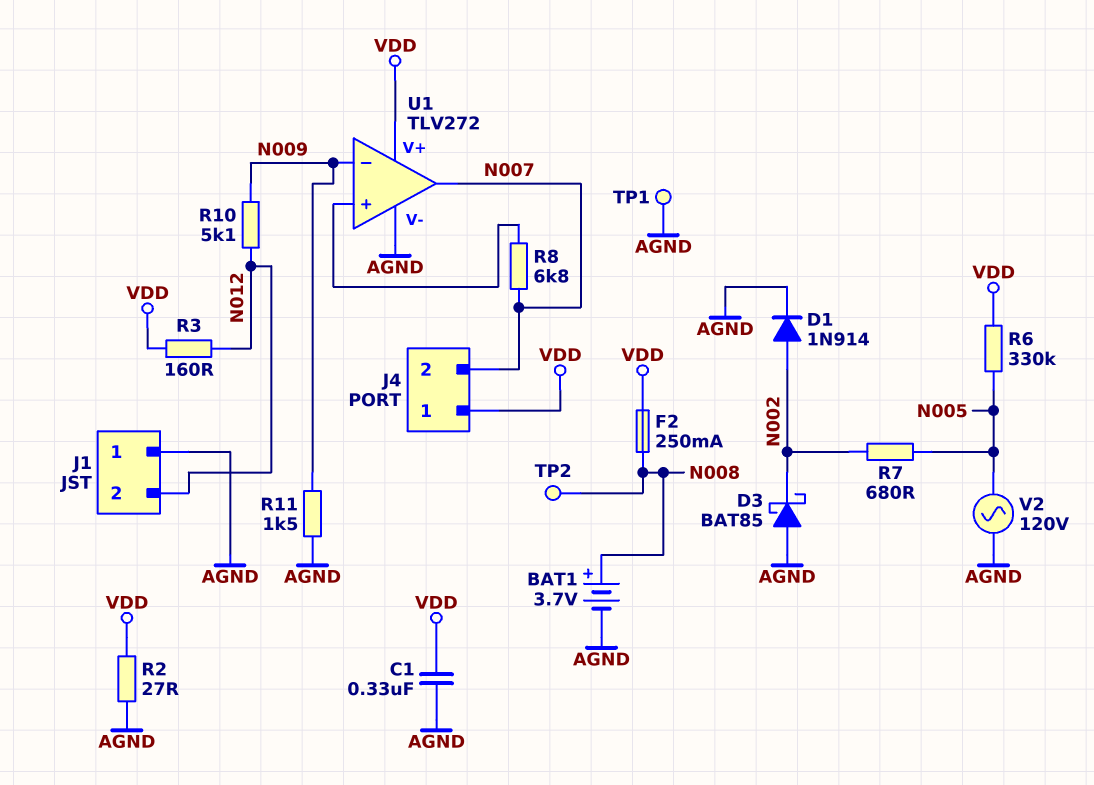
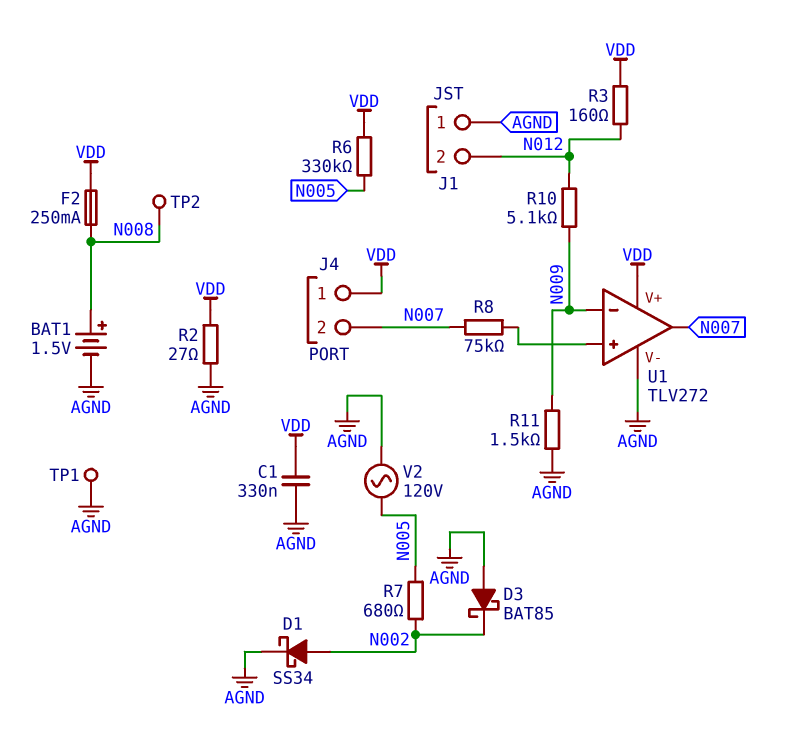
BAT1: 3.7V (plus N008, minus AGND) -> 1.5V (plus N008, minus AGND)
D1: diode 1N914 (A N002, K AGND) -> schottky SS34 (A N002, K AGND)
R8: 6.8k (N007, U1/in+) -> 75k (N007, U1/in+)

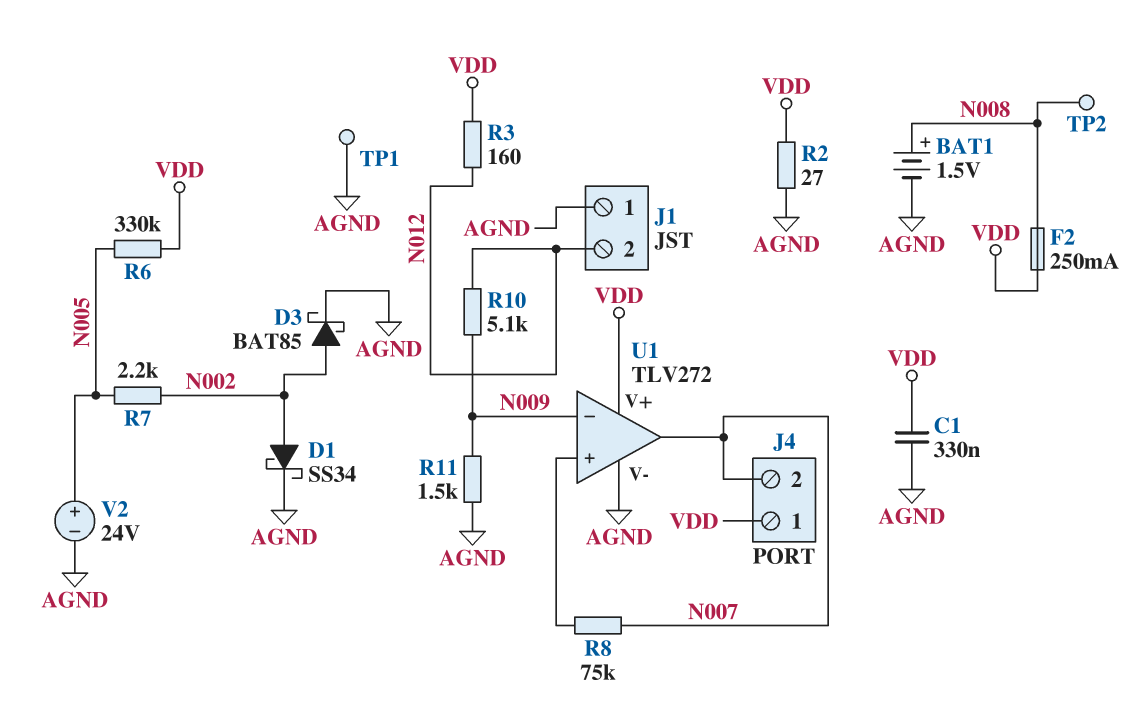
D3: schottky BAT85 (A AGND, K N002) -> schottky BAT85 (A N002, K AGND)
R7: 680 (N002, N005) -> 2.2k (N002, N005)
V2: AC 120V (AGND, N005) -> 24V (plus N005, minus AGND)

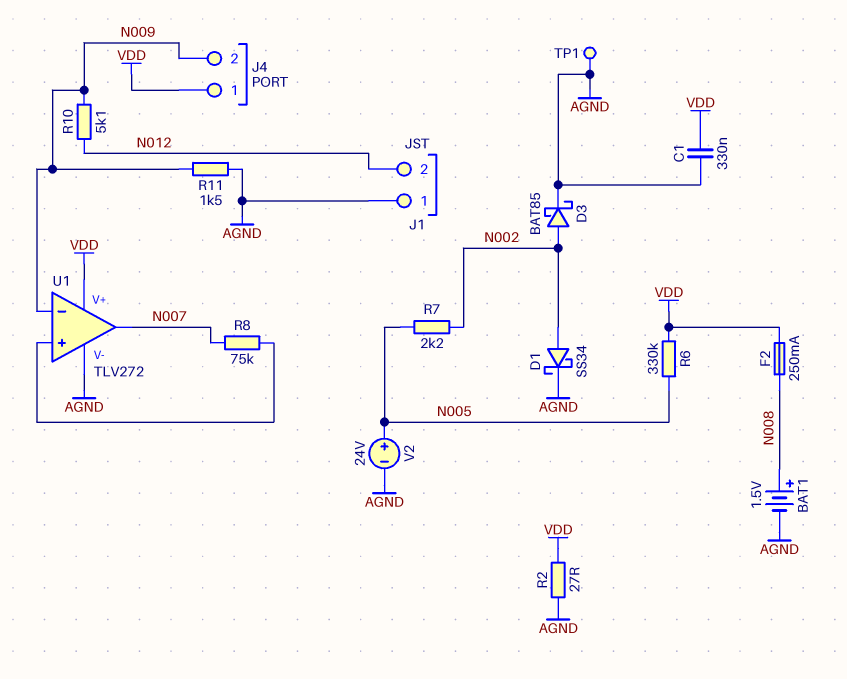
J4 pin 2: N007 -> N009
R3: 160 (N012, VDD) -> none
TP2: test point (N008) -> none

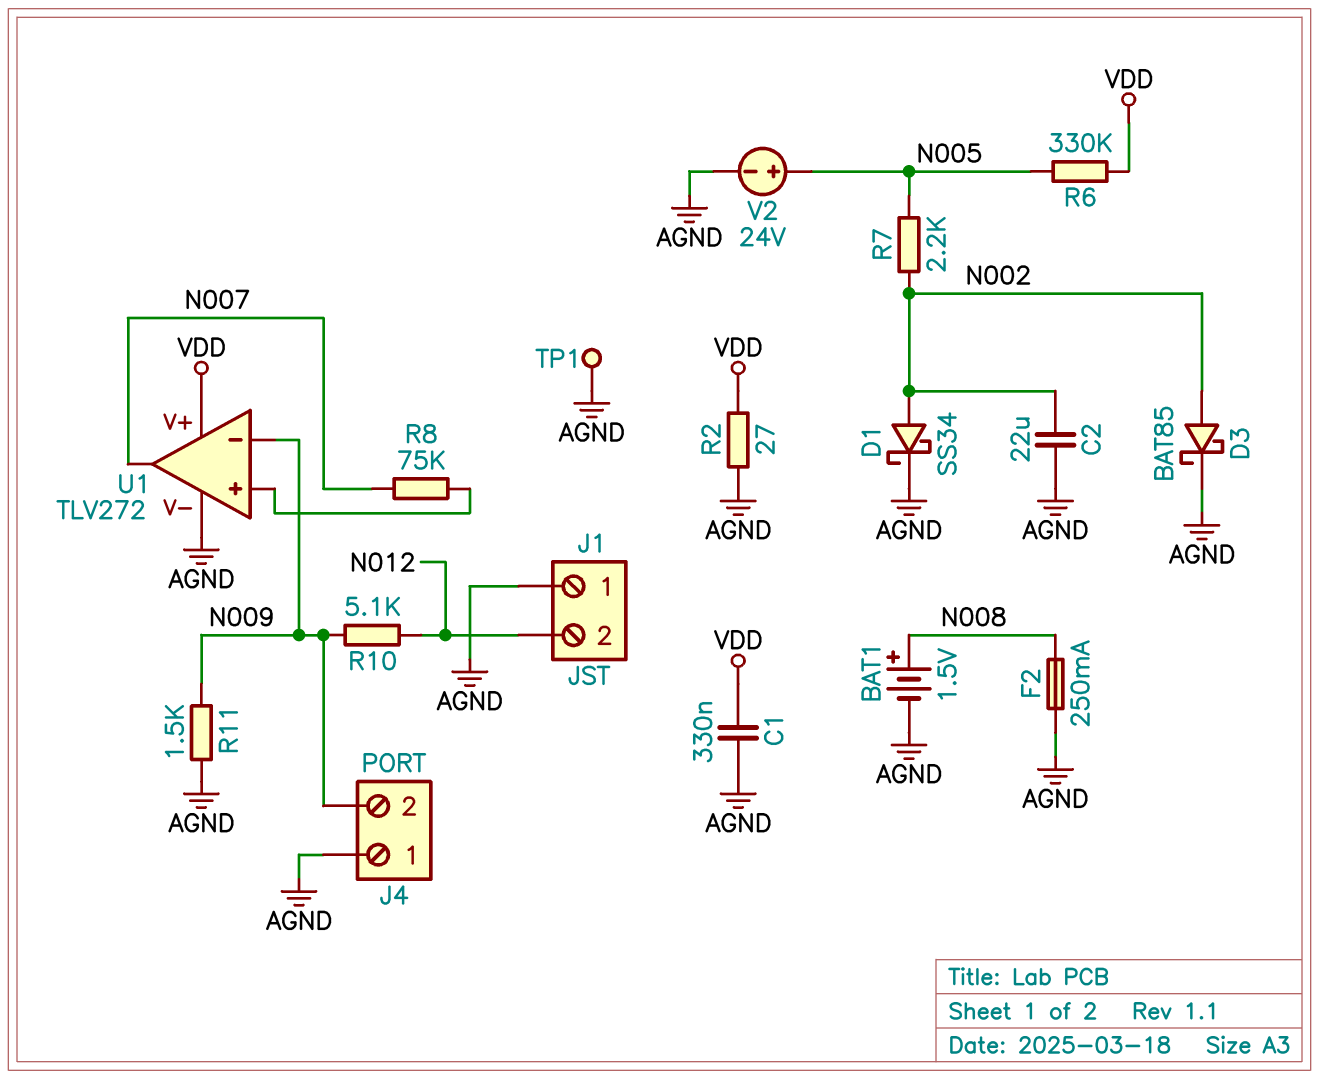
C2: none -> 22uF (AGND, N002)
F2: 250mA (N008, VDD) -> 250mA (AGND, N008)
J4 pin 1: VDD -> AGND

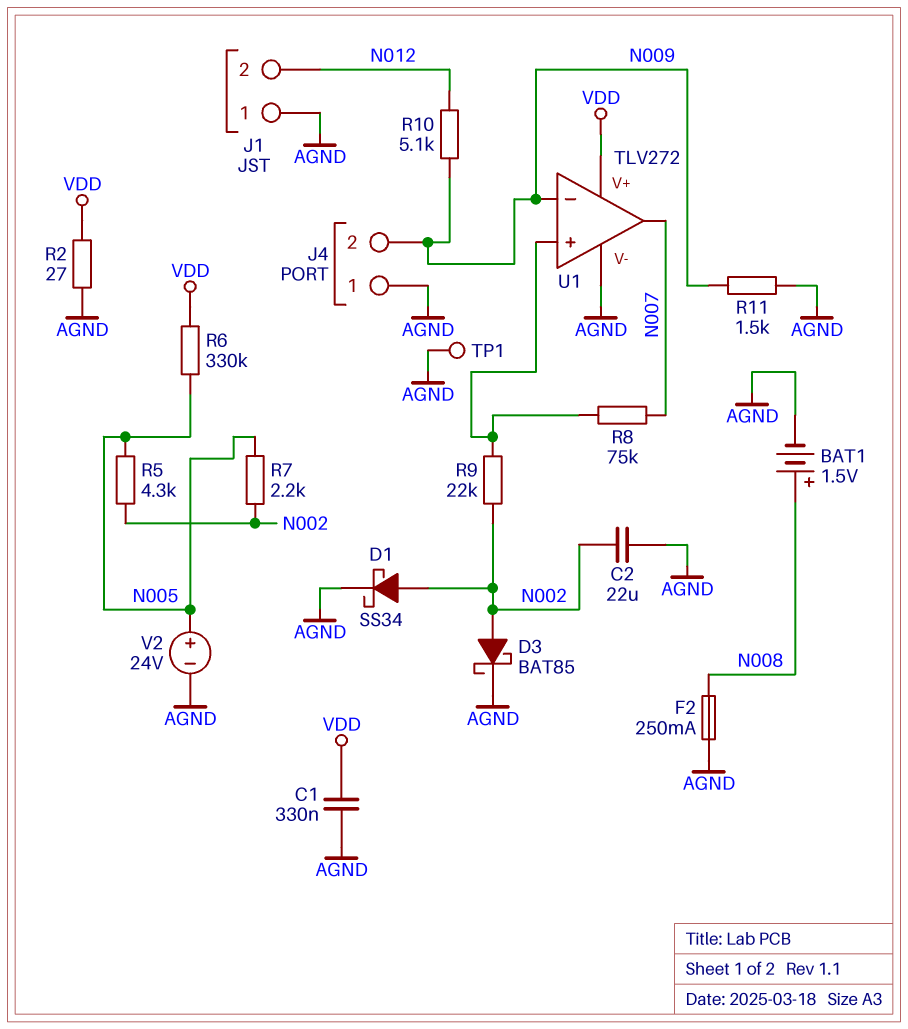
R5: none -> 4.3k (N002, N005)
R9: none -> 22k (N002, U1/in+)

